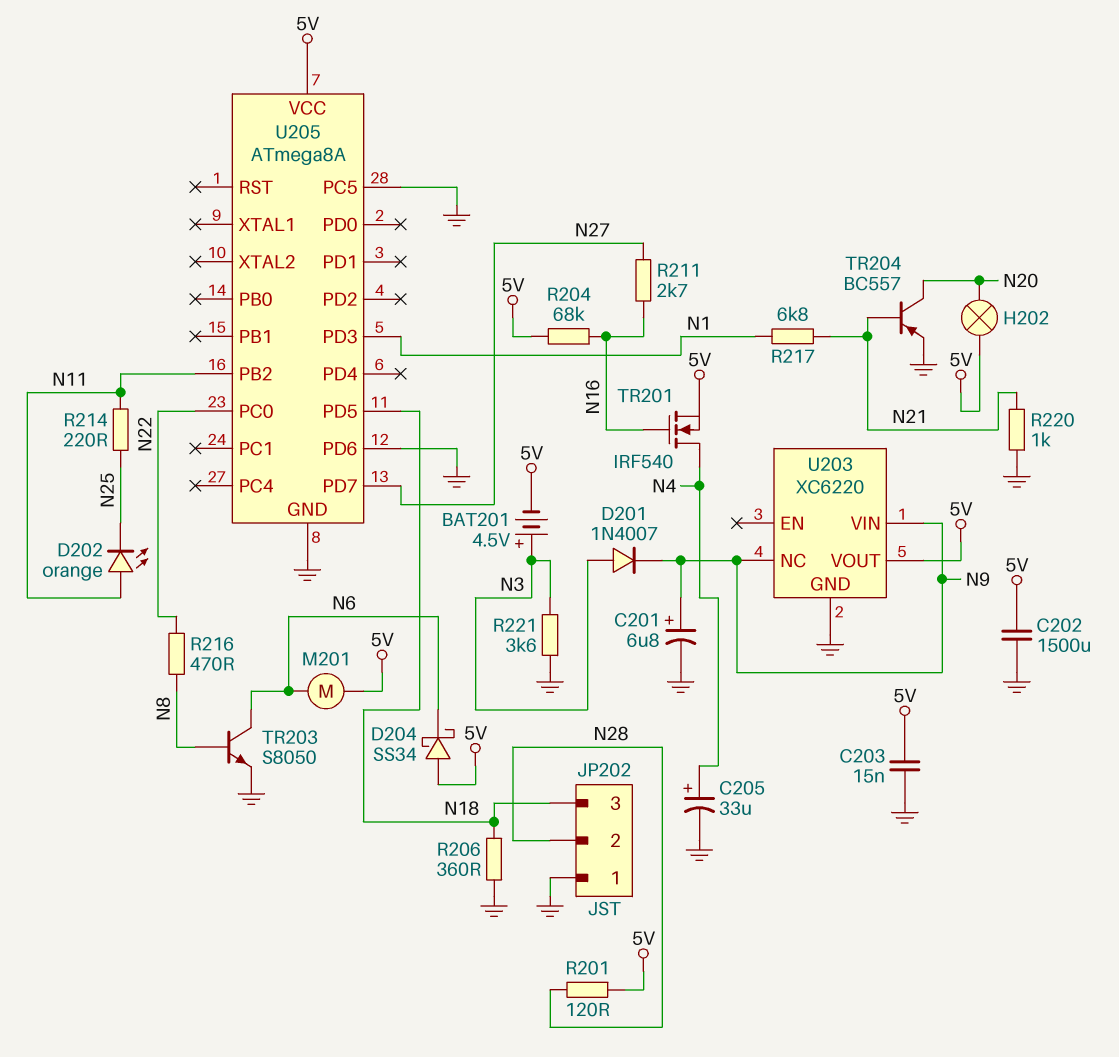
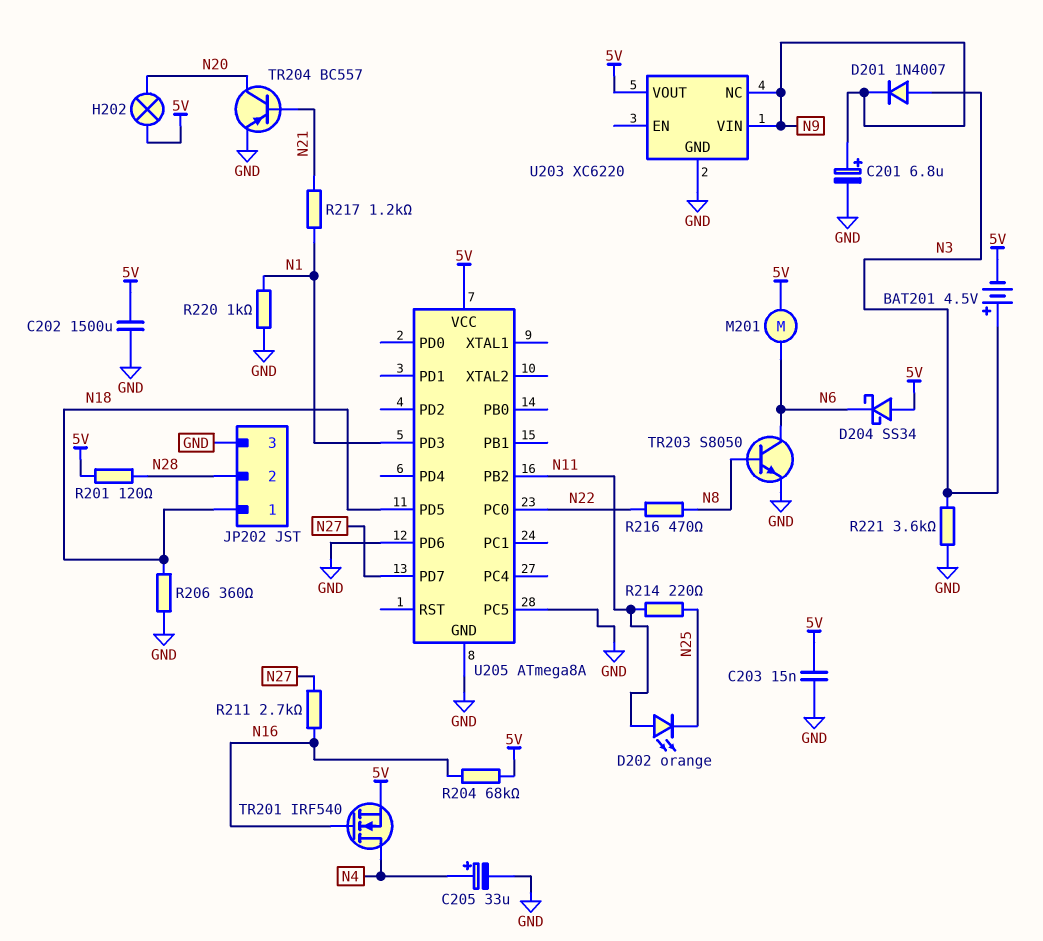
JP202 pin 1: GND -> N18
JP202 pin 3: N18 -> GND
R217: 6.8k (N1, N21) -> 1.2k (N1, N21)
R220: 1k (GND, N21) -> 1k (GND, N1)

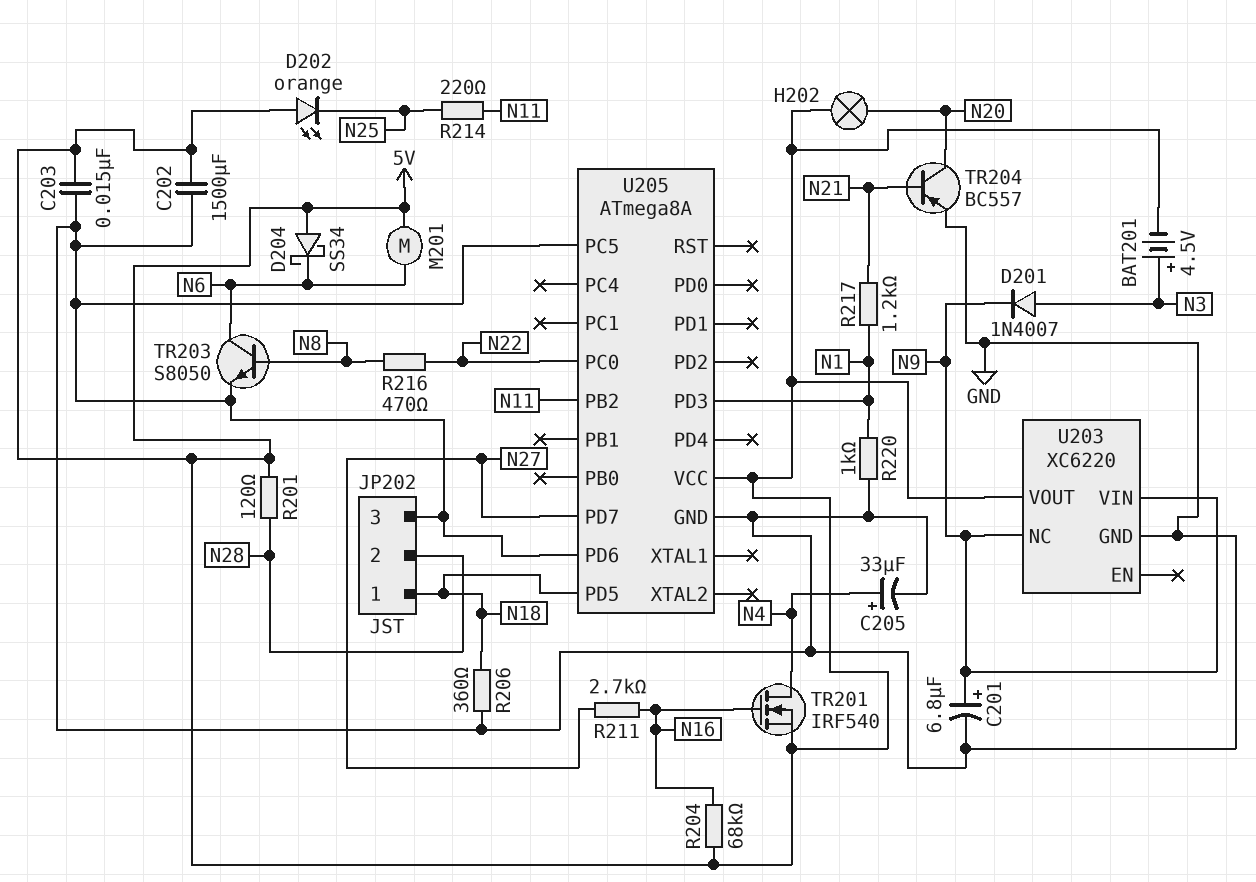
D202: LED orange (A N11, K N25) -> LED orange (A 5V, K N25)
R221: 3.6k (GND, N3) -> none

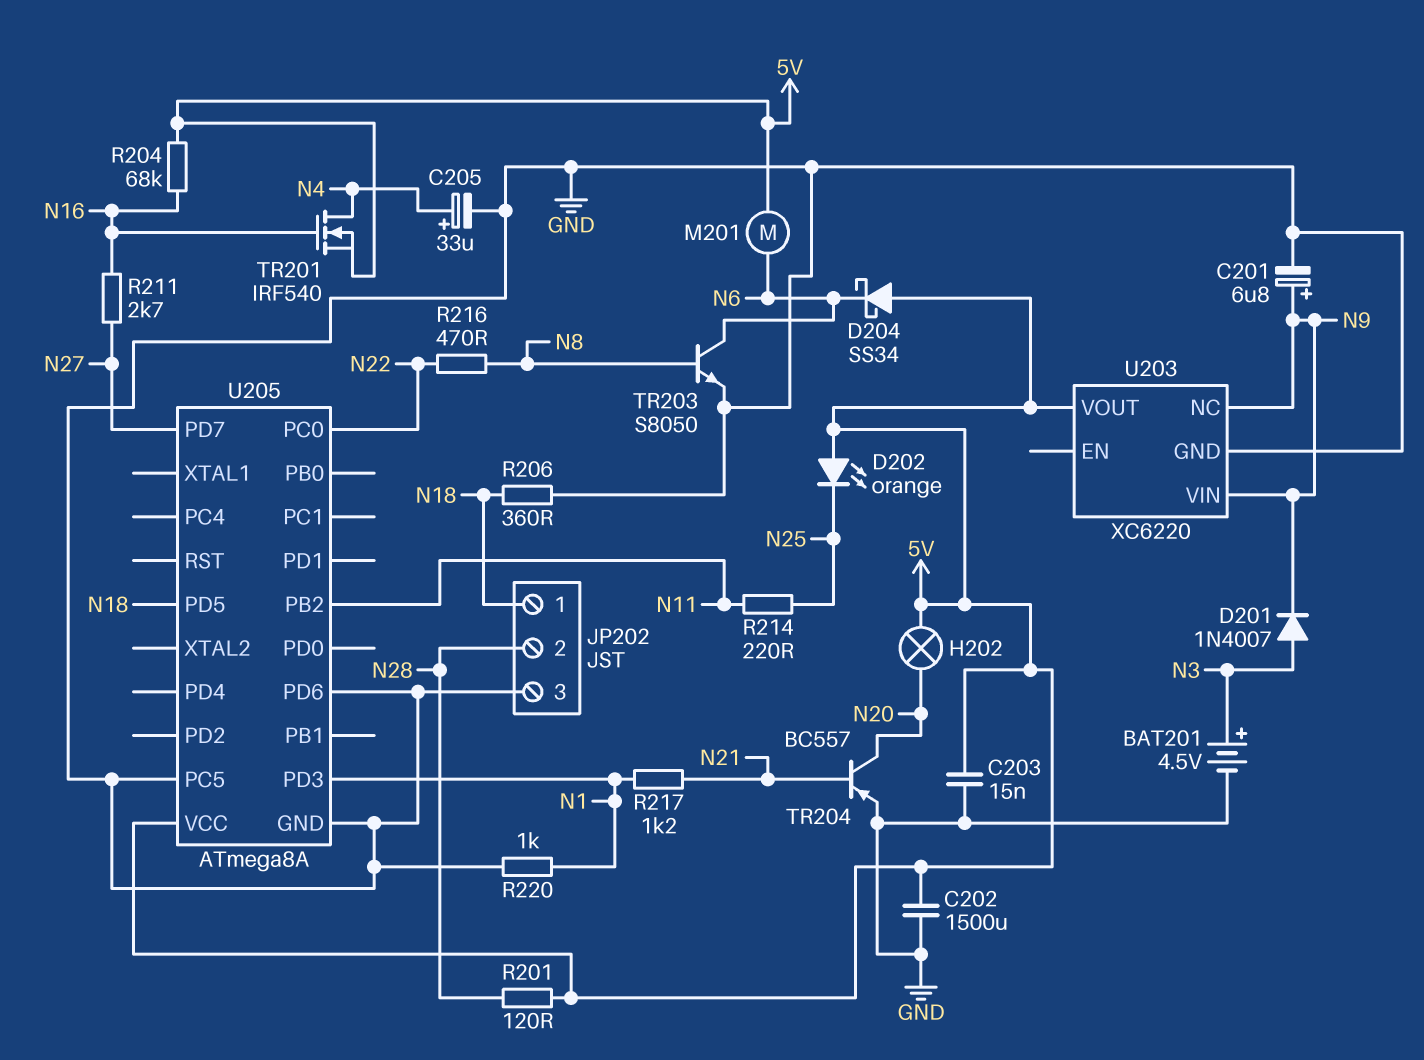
BAT201: 4.5V (plus N3, minus 5V) -> 4.5V (plus N3, minus GND)

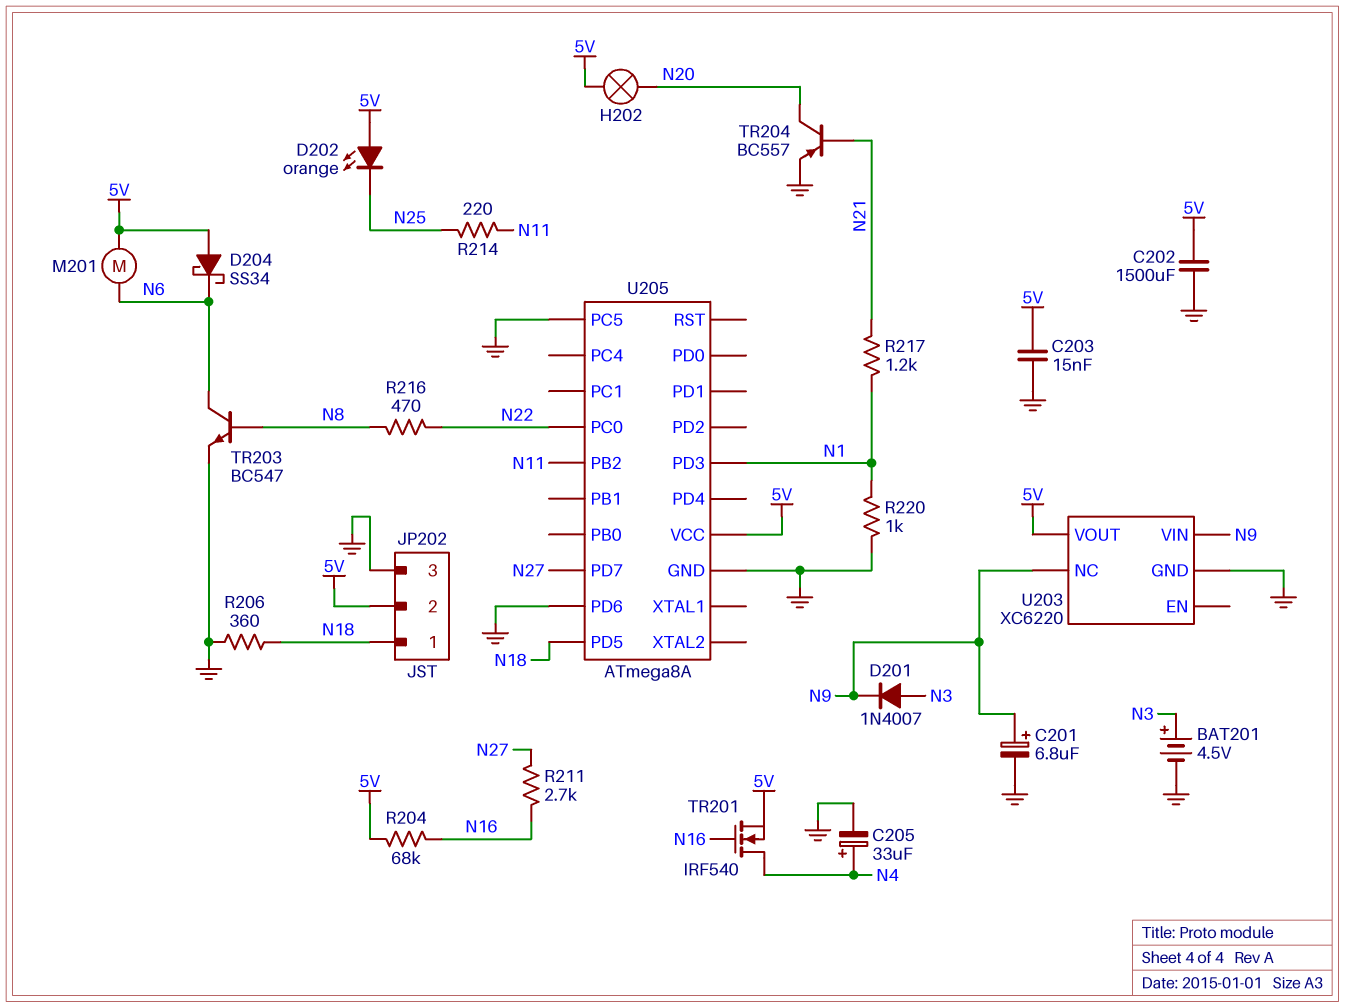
JP202 pin 2: N28 -> 5V
R201: 120 (5V, N28) -> none
TR203: NPN S8050 (B N8, C N6, E GND) -> NPN BC547 (B N8, C N6, E GND)

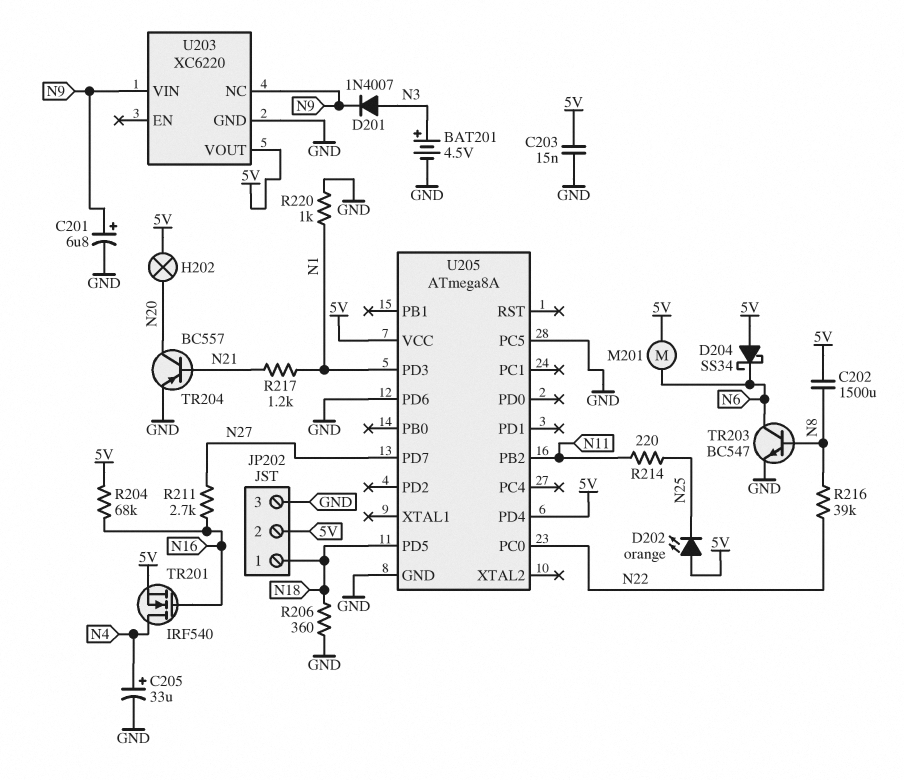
C202: 1500uF (5V, GND) -> 1500uF (5V, N8)
R216: 470 (N8, N22) -> 39k (N8, N22)
U205 pin PD4: none -> 5V

